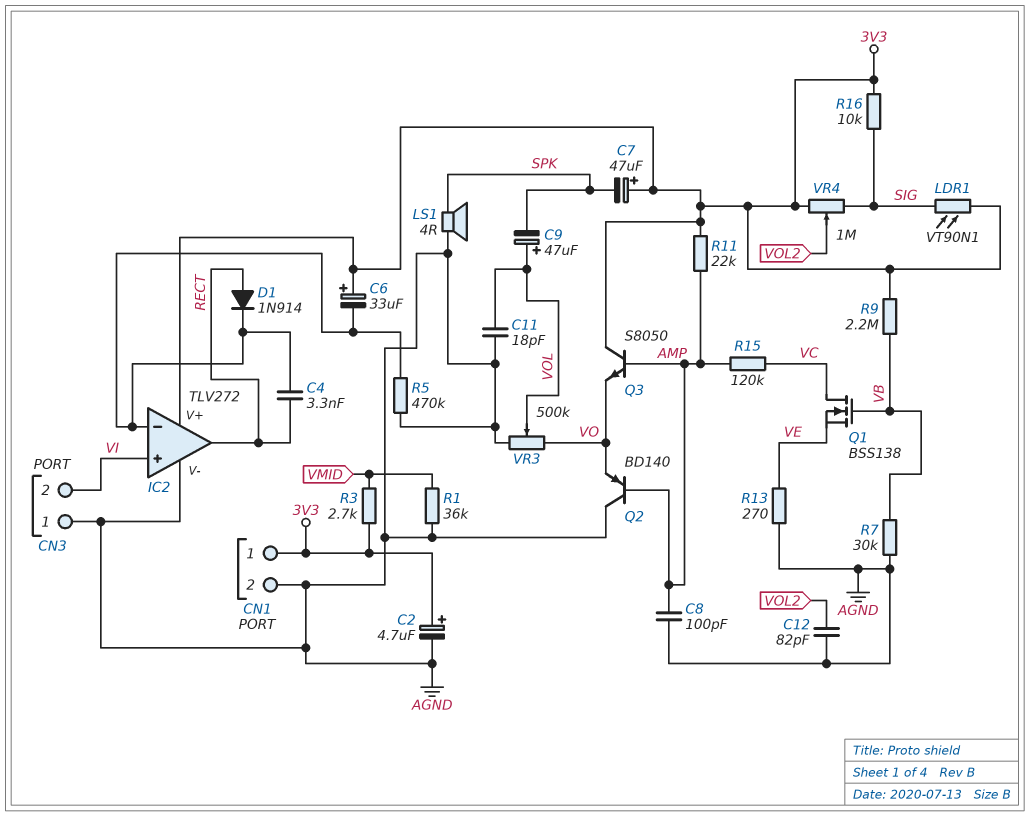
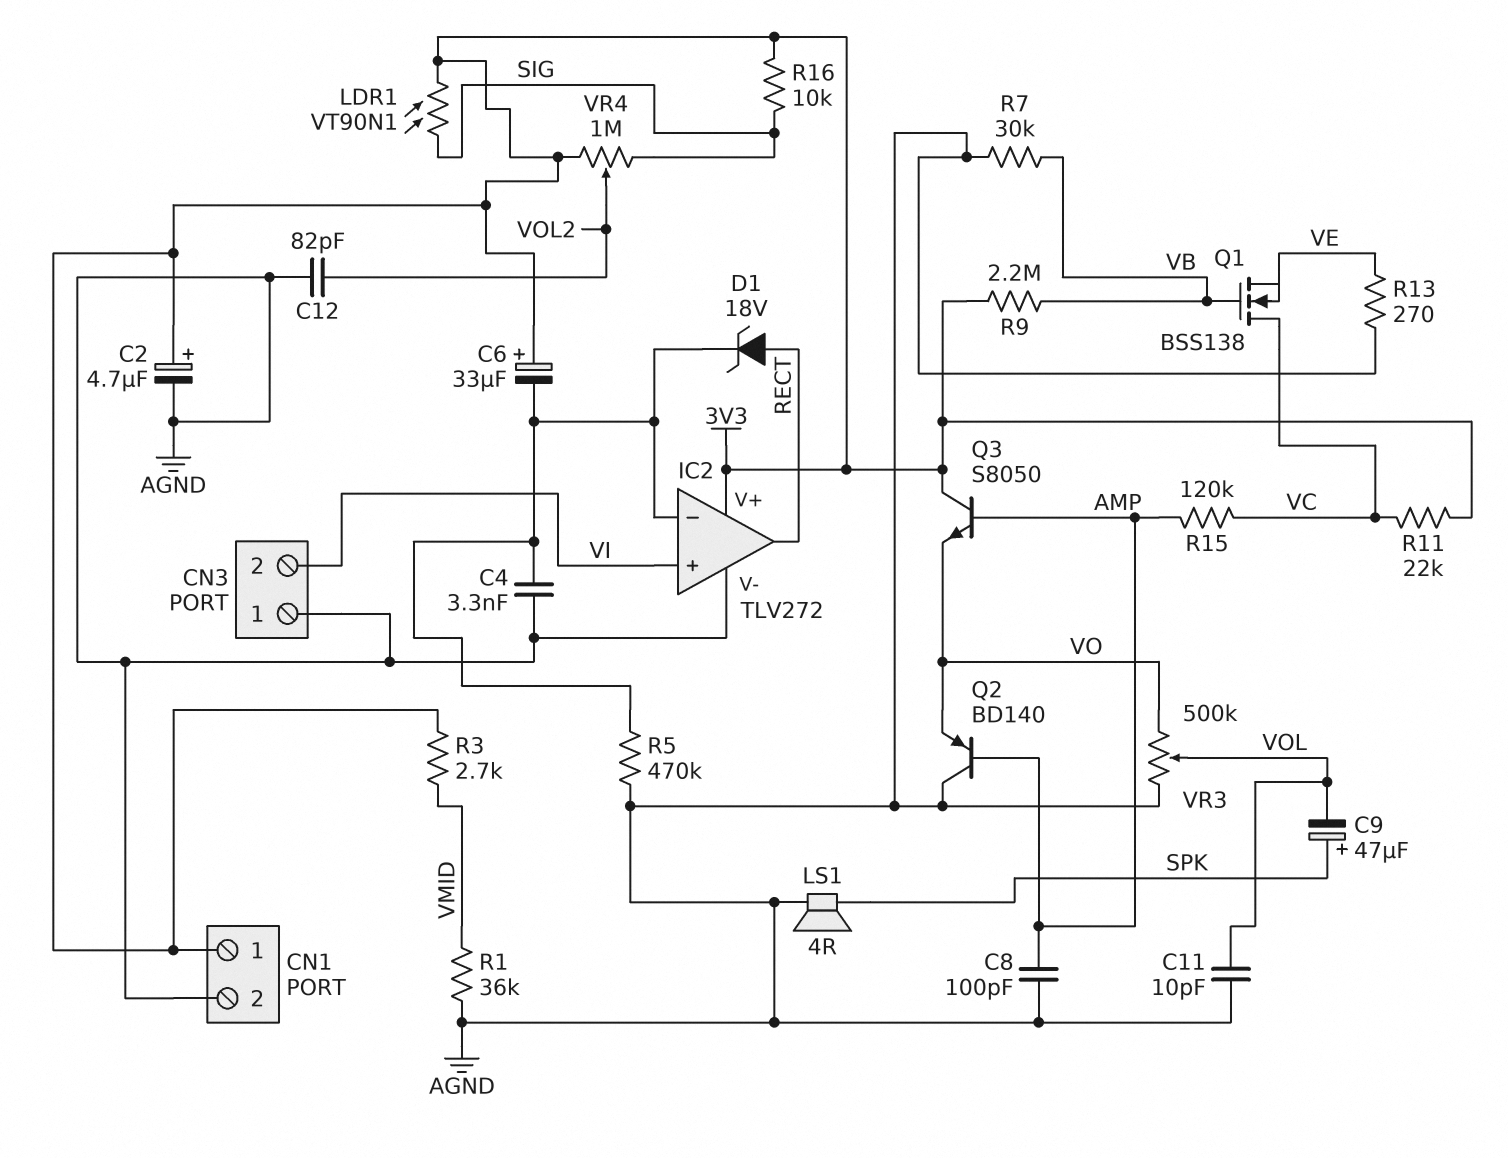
C4: 3.3nF (IC2/in-, RECT) -> 3.3nF (AGND, IC2/in-)
C7: 47uF (plus 3V3, minus SPK) -> none
C9: 47uF (plus VOL, minus SPK) -> 47uF (plus SPK, minus VOL)
C11: 18pF (AGND, VOL) -> 10pF (AGND, VOL)
D1: diode 1N914 (A RECT, K IC2/in-) -> zener 18V (A RECT, K IC2/in-)
R11: 22k (3V3, AMP) -> 22k (3V3, VC)

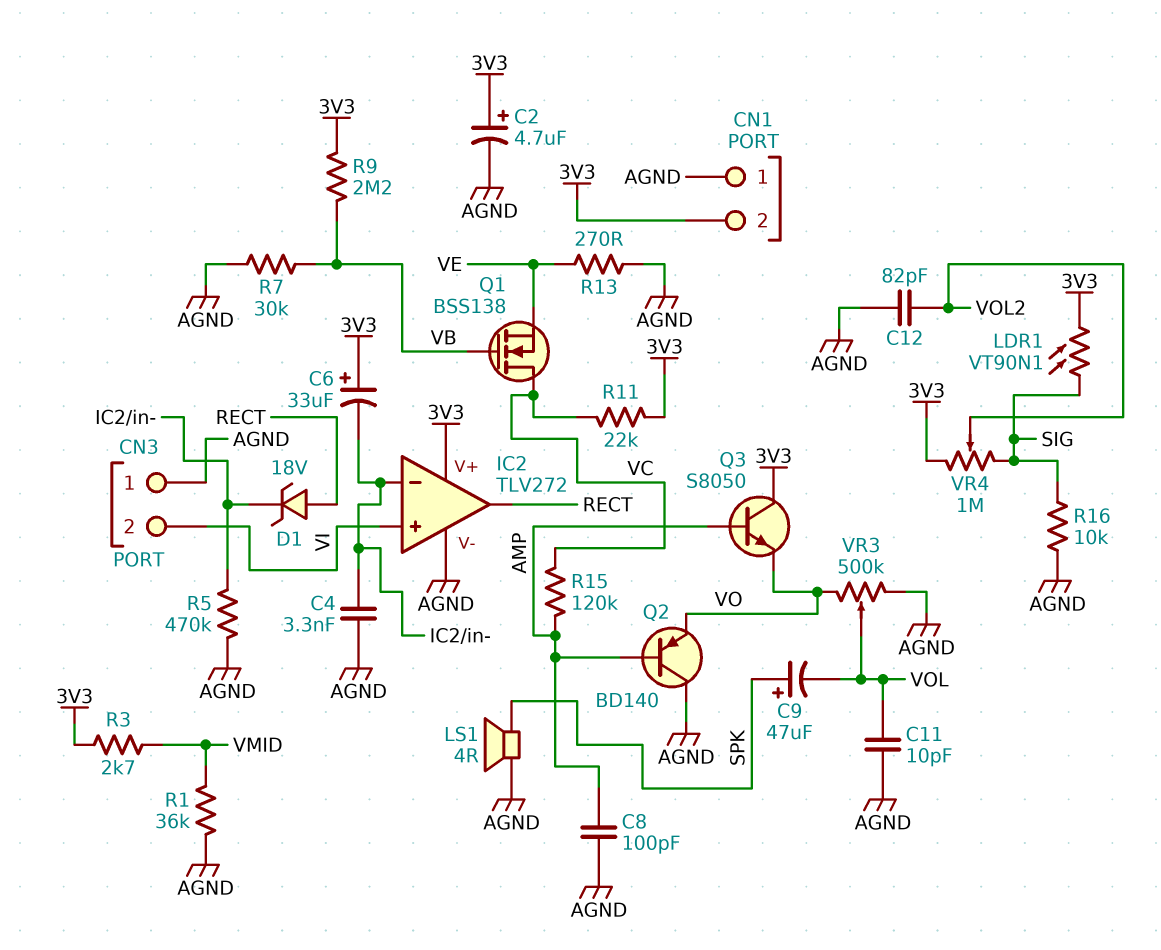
CN1 pin 1: 3V3 -> AGND
CN1 pin 2: AGND -> 3V3
R16: 10k (3V3, SIG) -> 10k (AGND, SIG)

